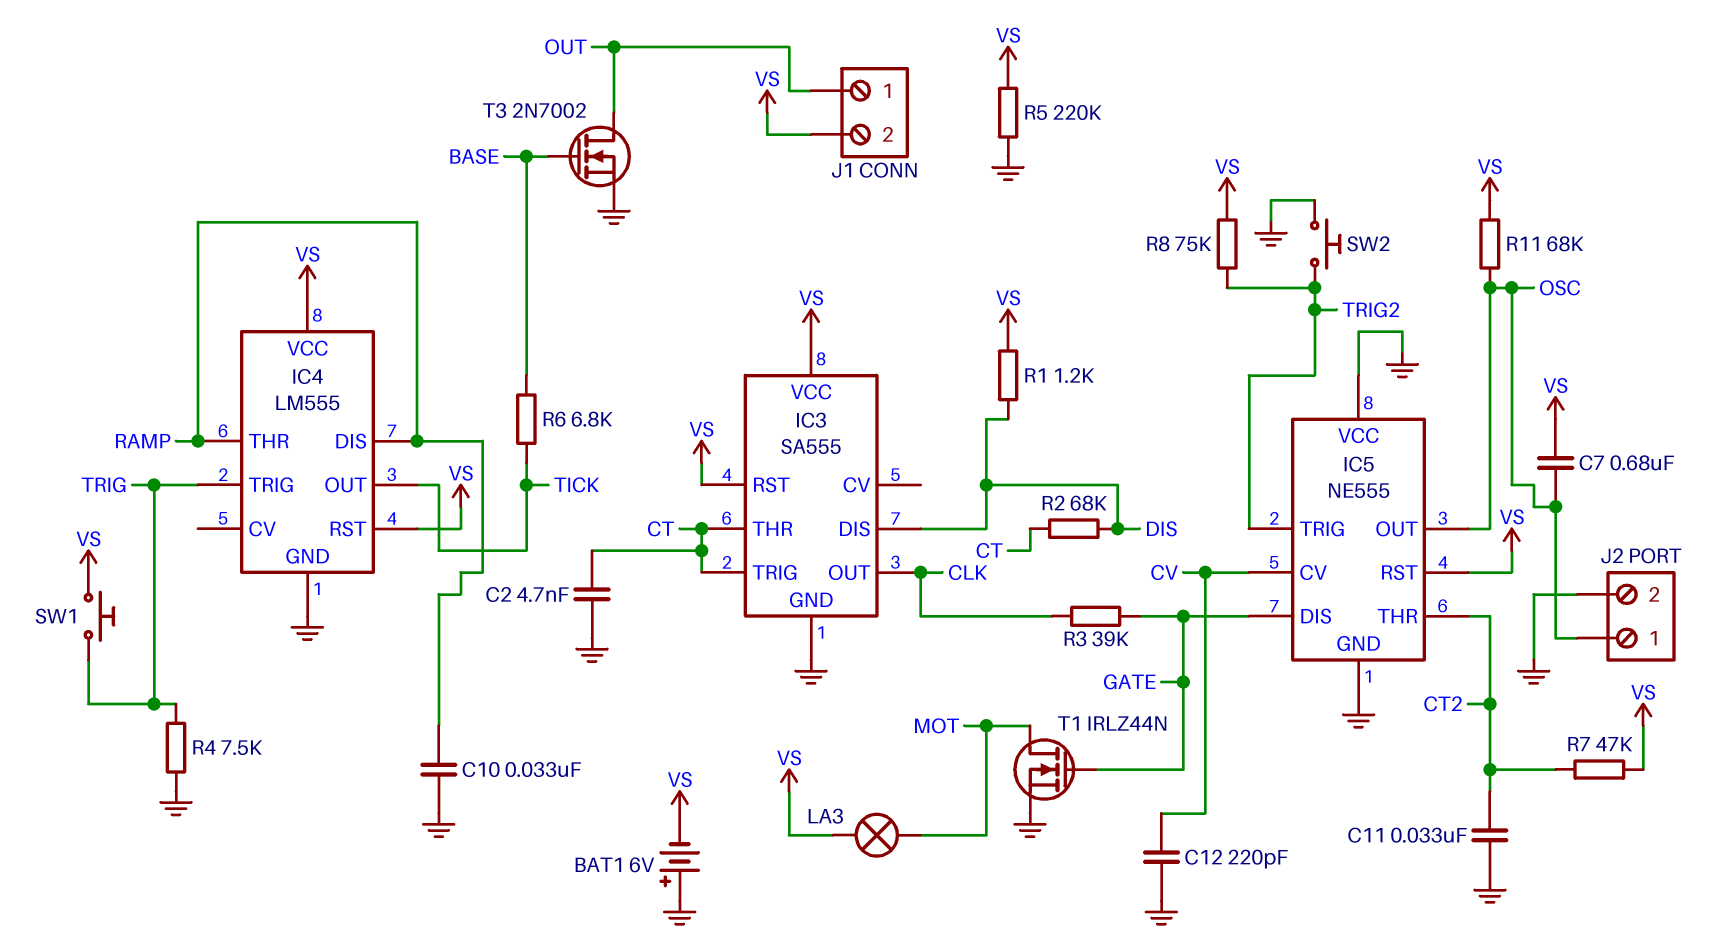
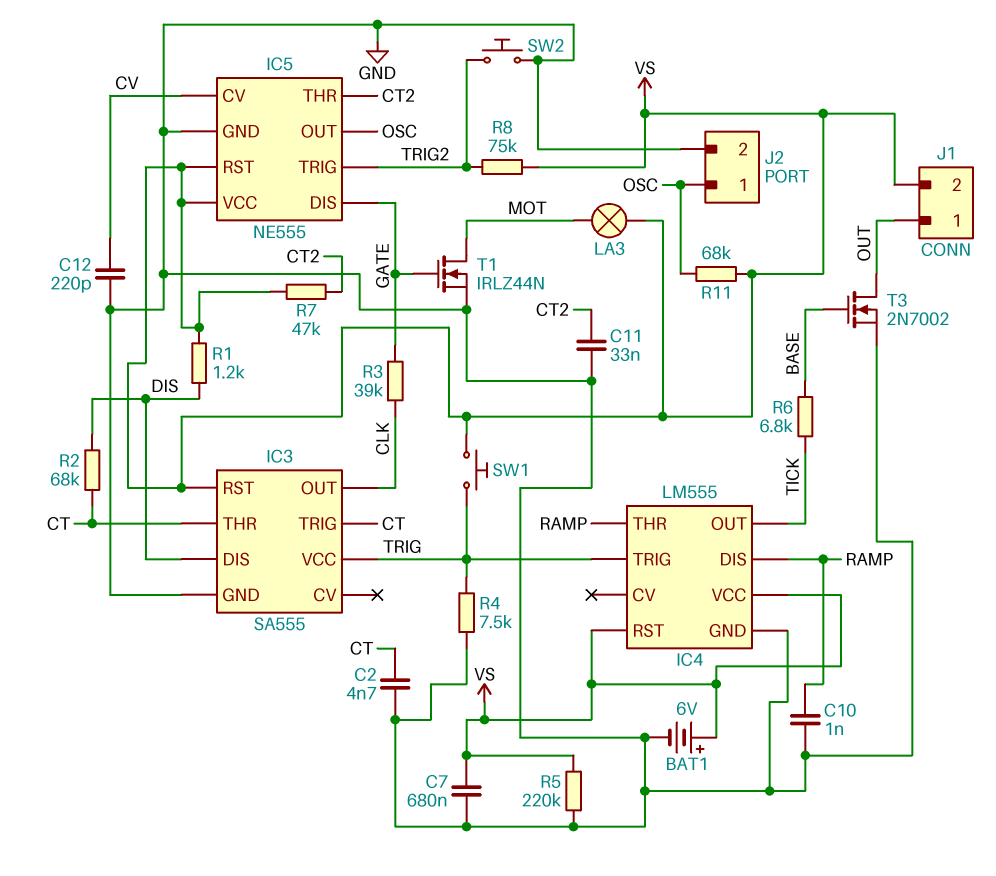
BAT1: 6V (plus GND, minus VS) -> 6V (plus VS, minus GND)
C7: 680nF (OSC, VS) -> 680nF (GND, VS)
C10: 33nF (GND, RAMP) -> 1nF (GND, RAMP)
IC3 pin VCC: VS -> TRIG
IC5 pin VCC: GND -> VS

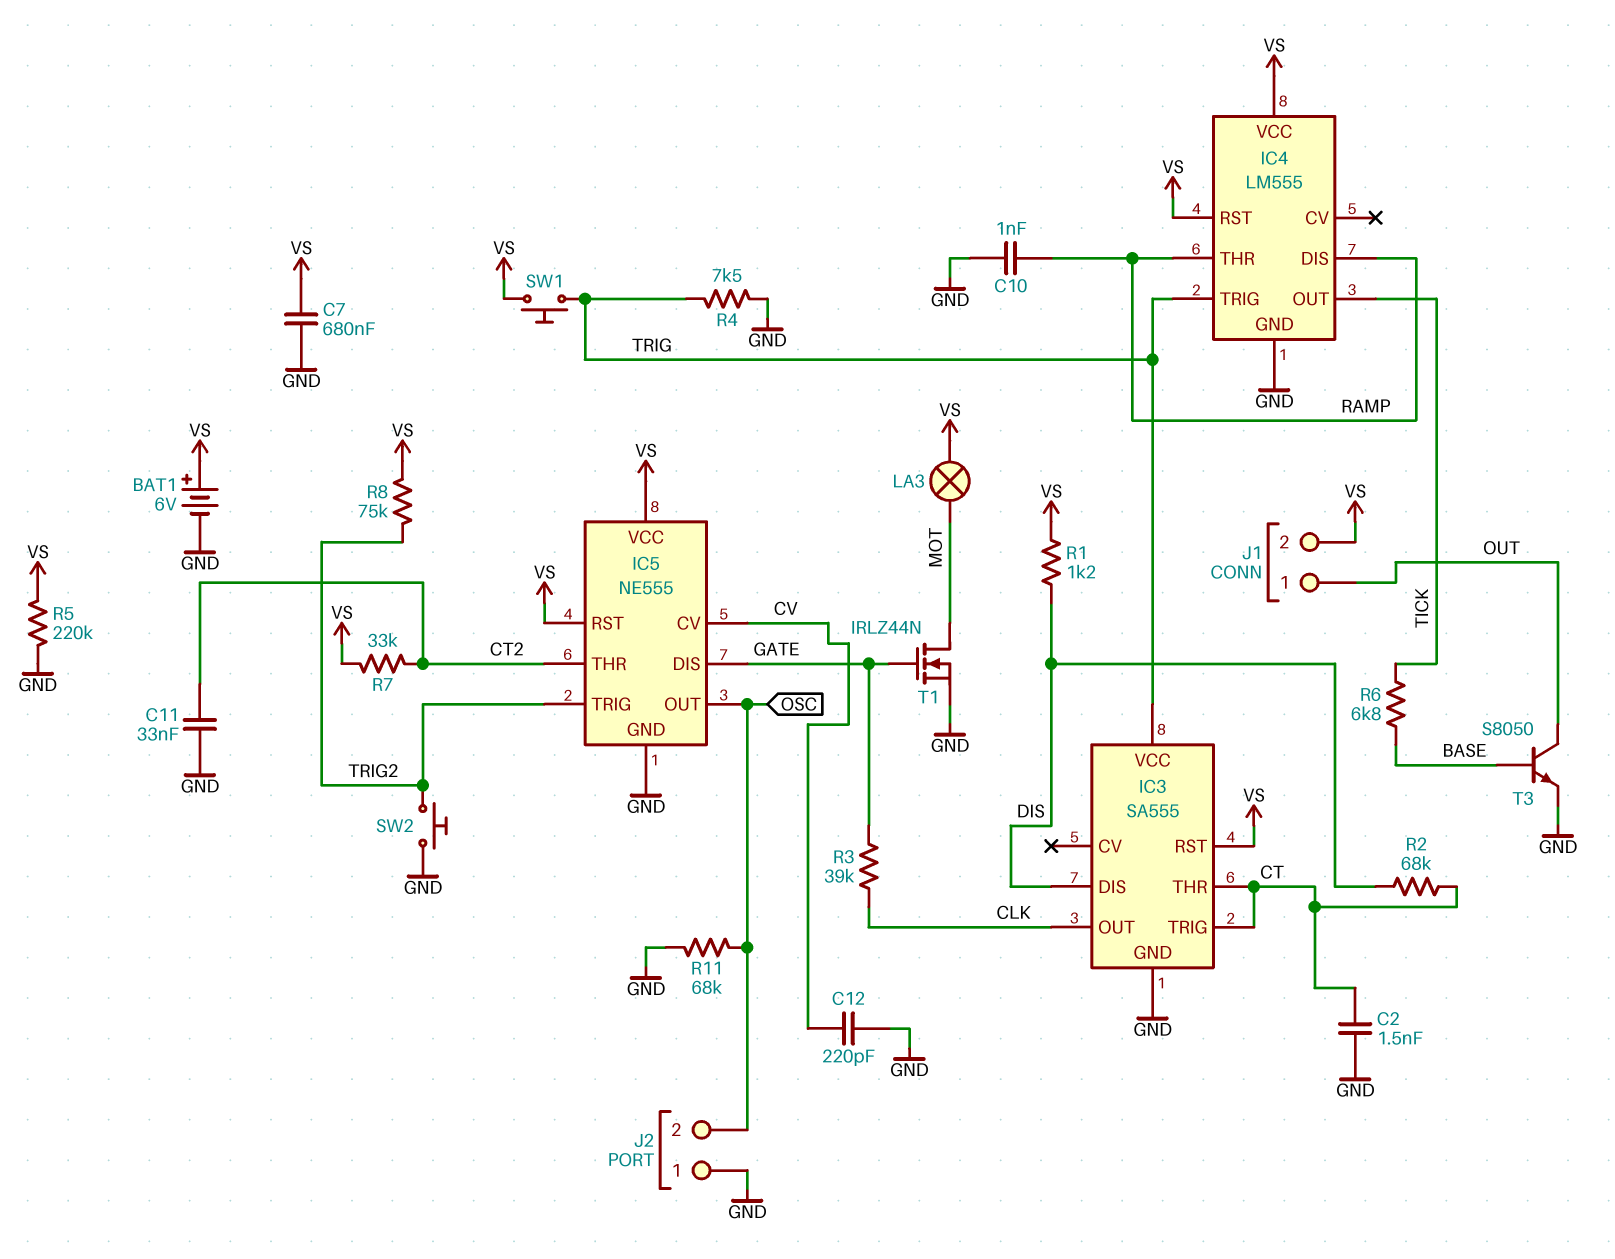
C2: 4.7nF (CT, GND) -> 1.5nF (CT, GND)
J2 pin 1: OSC -> GND
J2 pin 2: GND -> OSC
R7: 47k (CT2, VS) -> 33k (CT2, VS)
R11: 68k (OSC, VS) -> 68k (GND, OSC)
T3: NMOS 2N7002 (G BASE, D OUT, S GND) -> NPN S8050 (B BASE, C OUT, E GND)

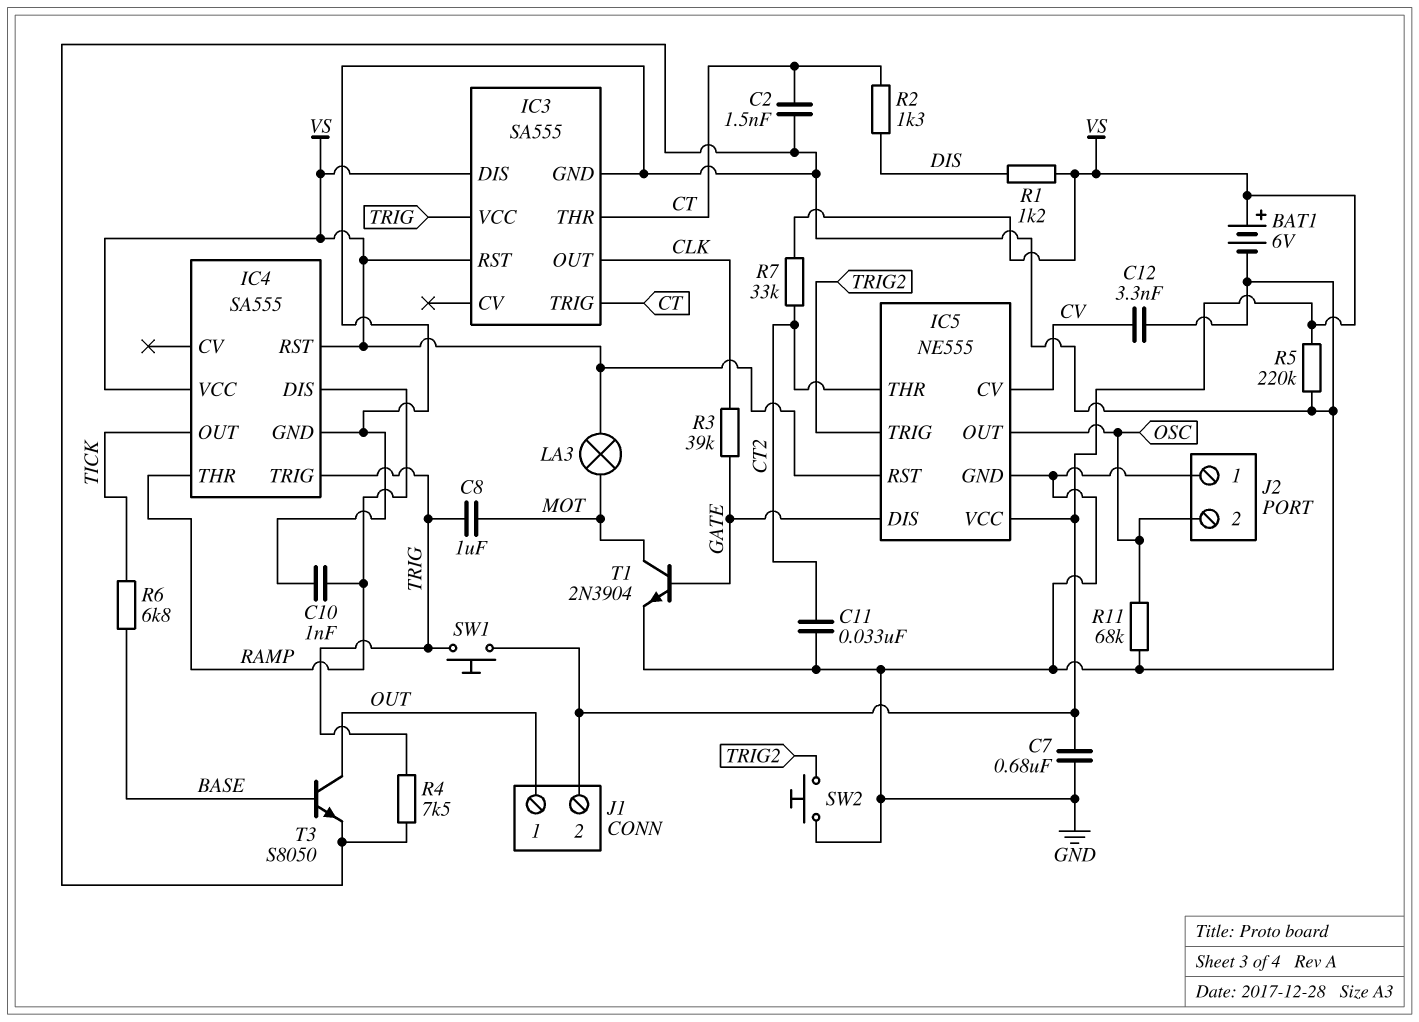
C8: none -> 1uF (MOT, TRIG)
C12: 220pF (CV, GND) -> 3.3nF (CV, GND)
IC3 pin DIS: DIS -> VS
IC4: LM555 -> SA555
R2: 68k (CT, DIS) -> 1.3k (CT, DIS)
R8: 75k (TRIG2, VS) -> none
T1: NMOS IRLZ44N (G GATE, D MOT, S GND) -> NPN 2N3904 (B GATE, C MOT, E GND)

